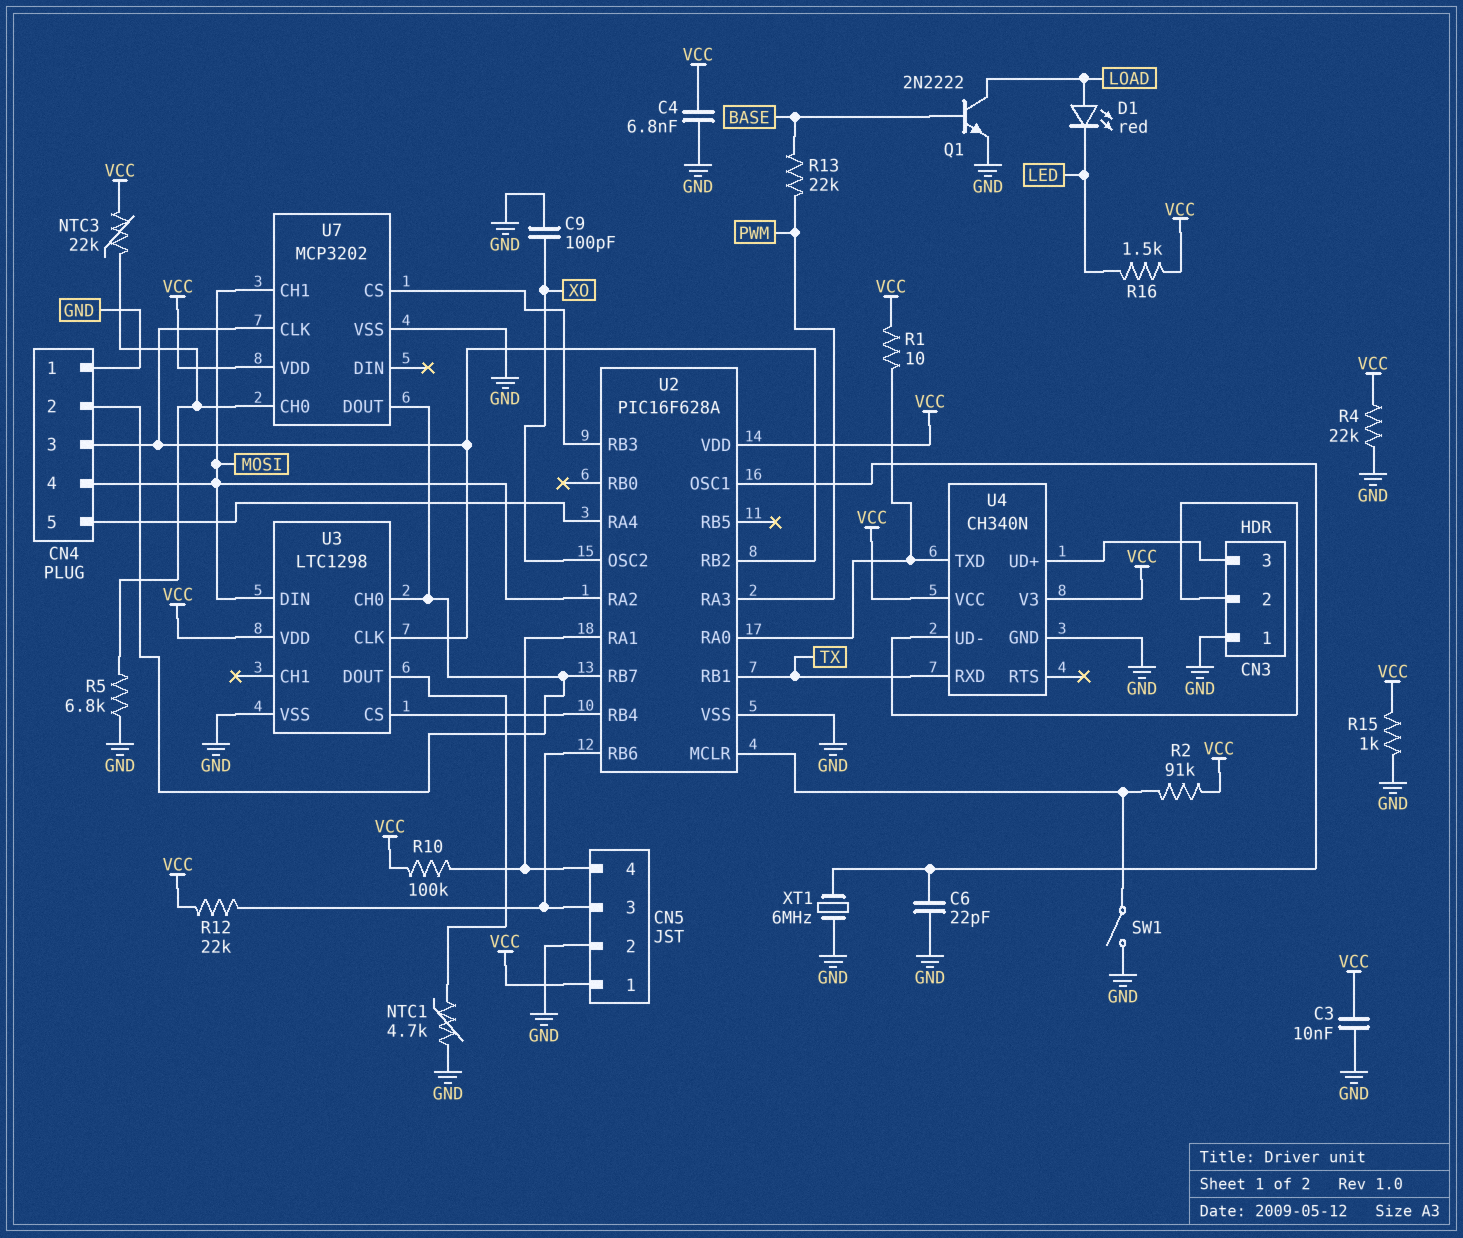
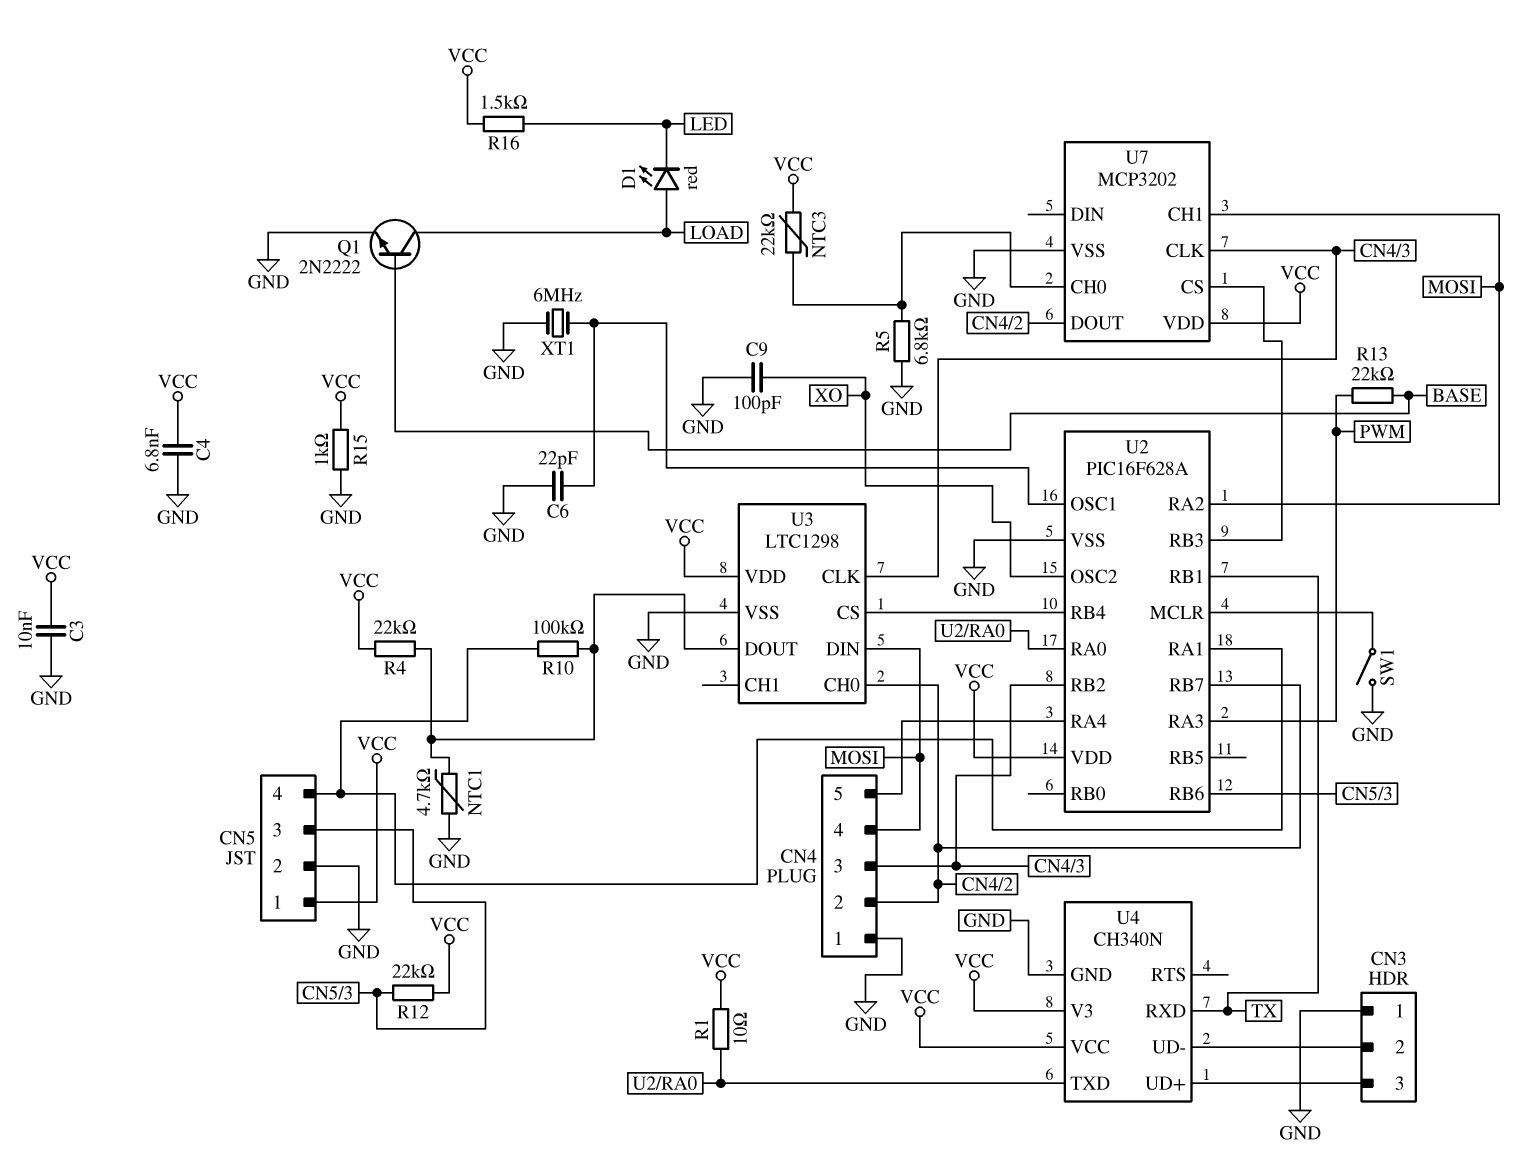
R2: 91k (U2/MCLR, VCC) -> none
R4: 22k (GND, VCC) -> 22k (U3/DOUT, VCC)
R10: 100k (CN5/4, VCC) -> 100k (CN5/4, U3/DOUT)

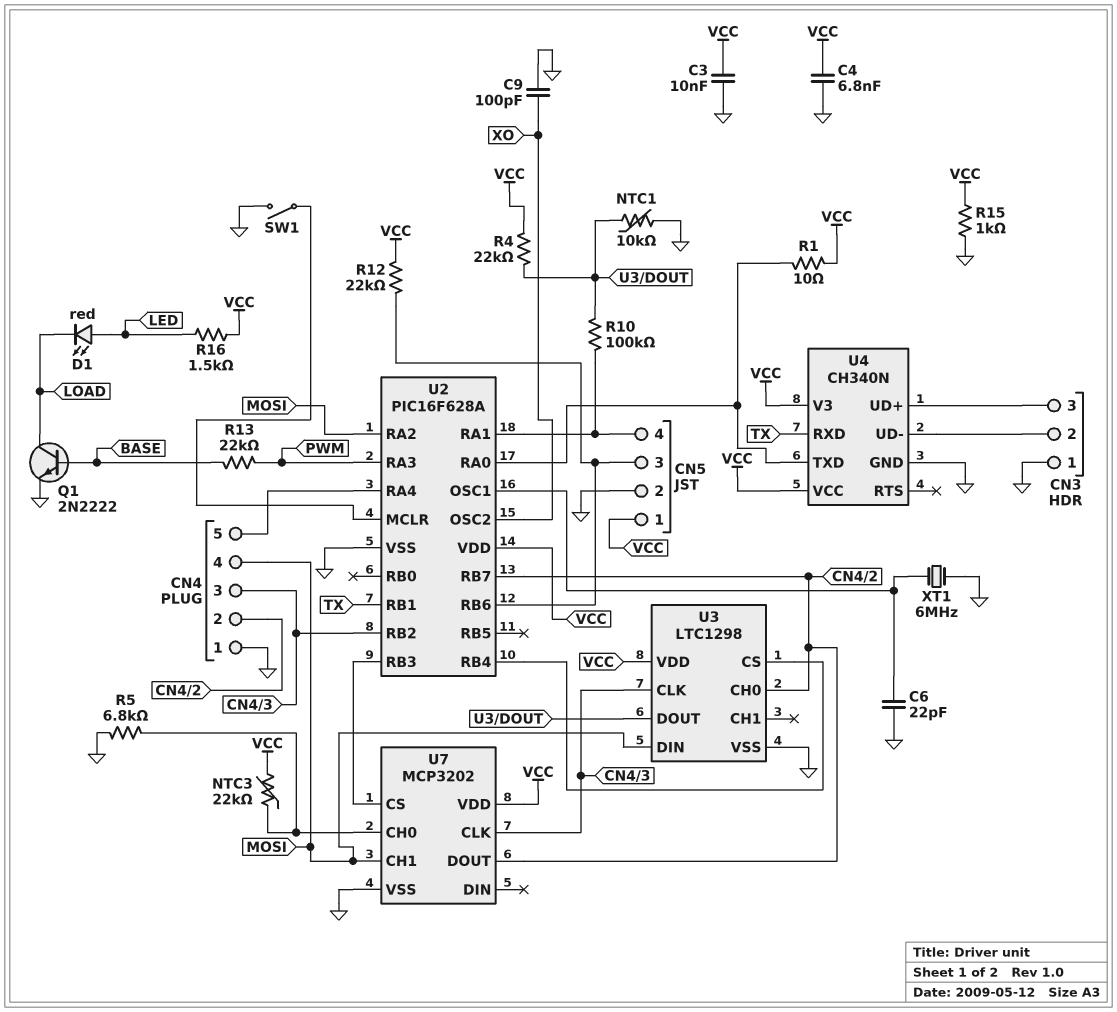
D1: LED red (A LOAD, K LED) -> LED red (A LED, K LOAD)
NTC1: 4.7k (GND, U3/DOUT) -> 10k (GND, U3/DOUT)

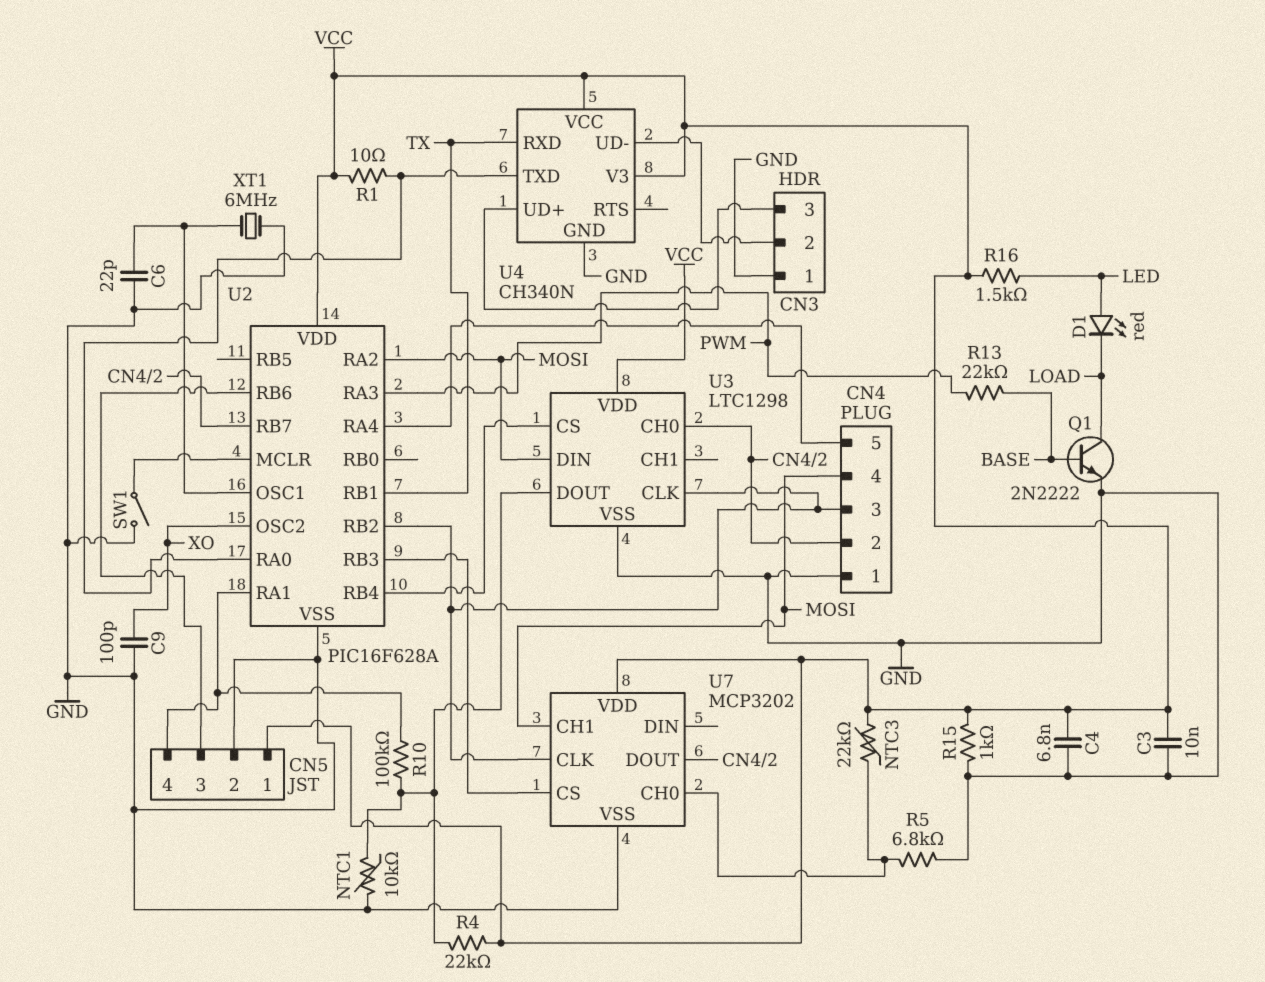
R12: 22k (CN5/3, VCC) -> none

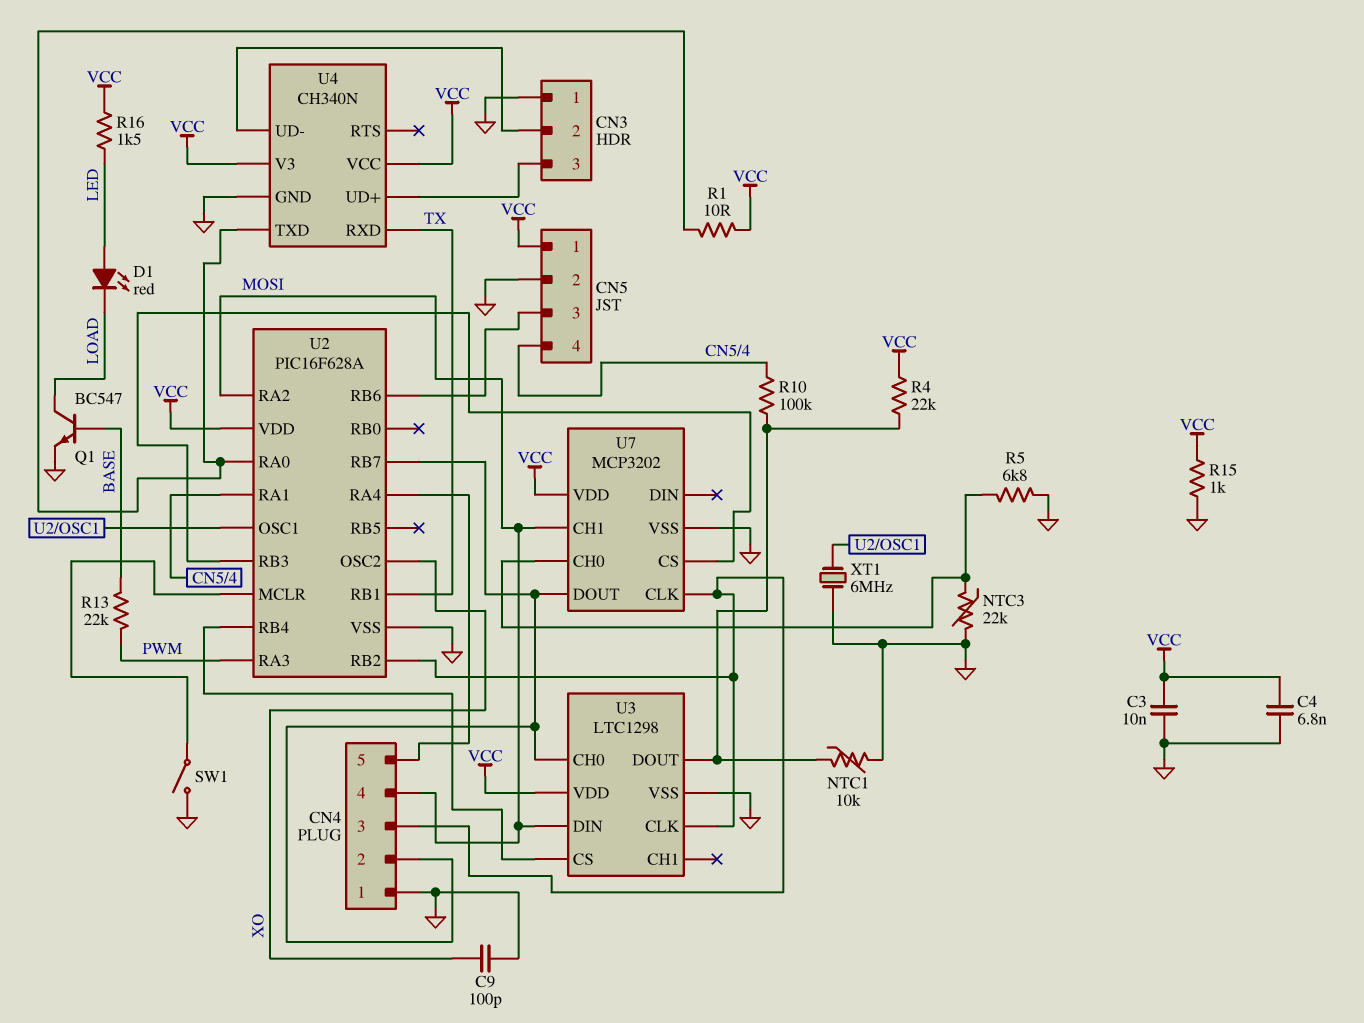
C6: 22pF (GND, U2/OSC1) -> none
NTC3: 22k (U7/CH0, VCC) -> 22k (GND, U7/CH0)
Q1: NPN 2N2222 (B BASE, C LOAD, E GND) -> NPN BC547 (B BASE, C LOAD, E GND)

